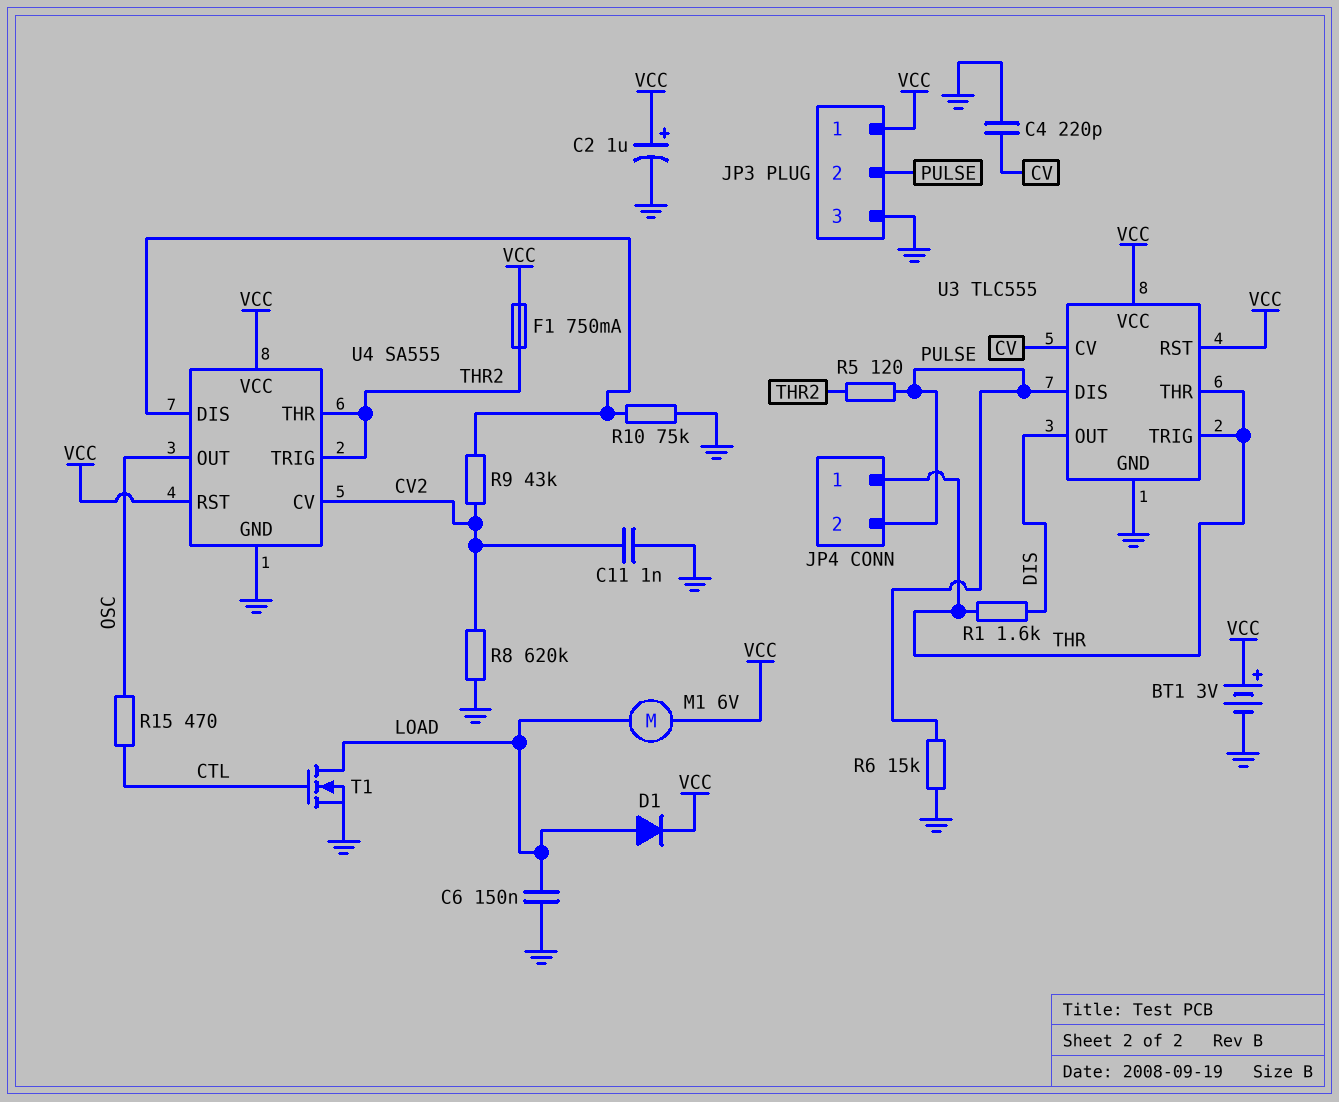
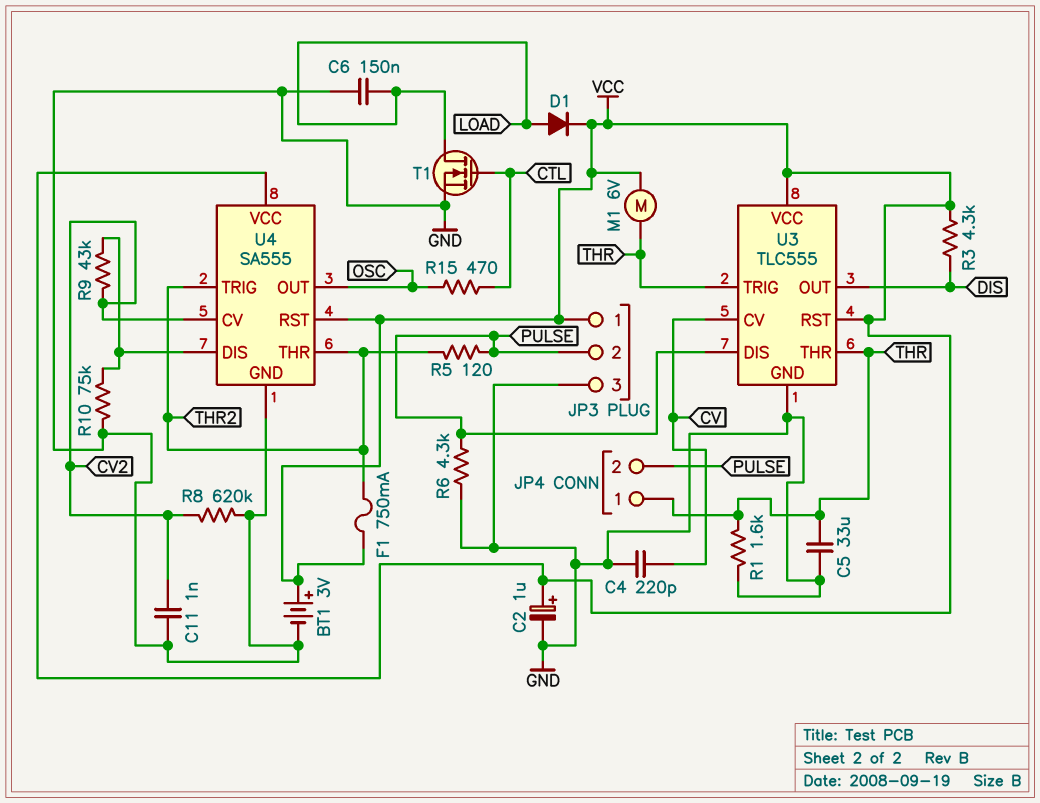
C5: none -> 33uF (GND, THR)
M1: motor 6V (LOAD, VCC) -> motor 6V (THR, VCC)
R1: 1.6k (DIS, THR) -> 1.6k (GND, THR)
R3: none -> 4.3k (DIS, VCC)
R6: 15k (GND, PULSE) -> 4.3k (GND, PULSE)

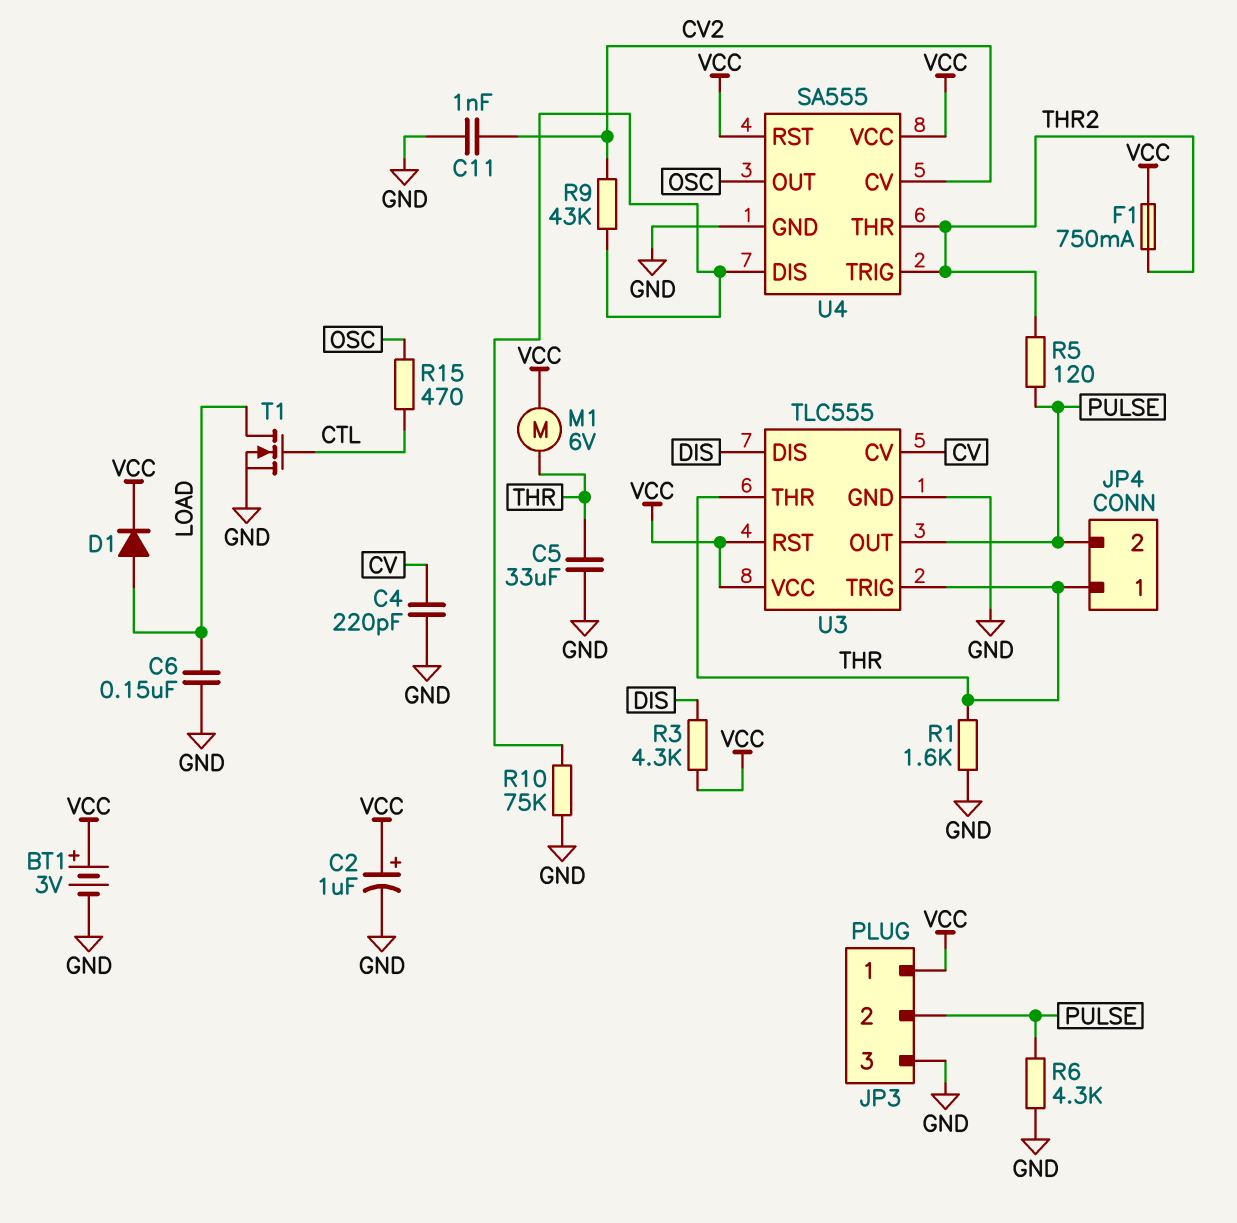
R8: 620k (CV2, GND) -> none
U3 pin DIS: PULSE -> DIS
U3 pin OUT: DIS -> PULSE

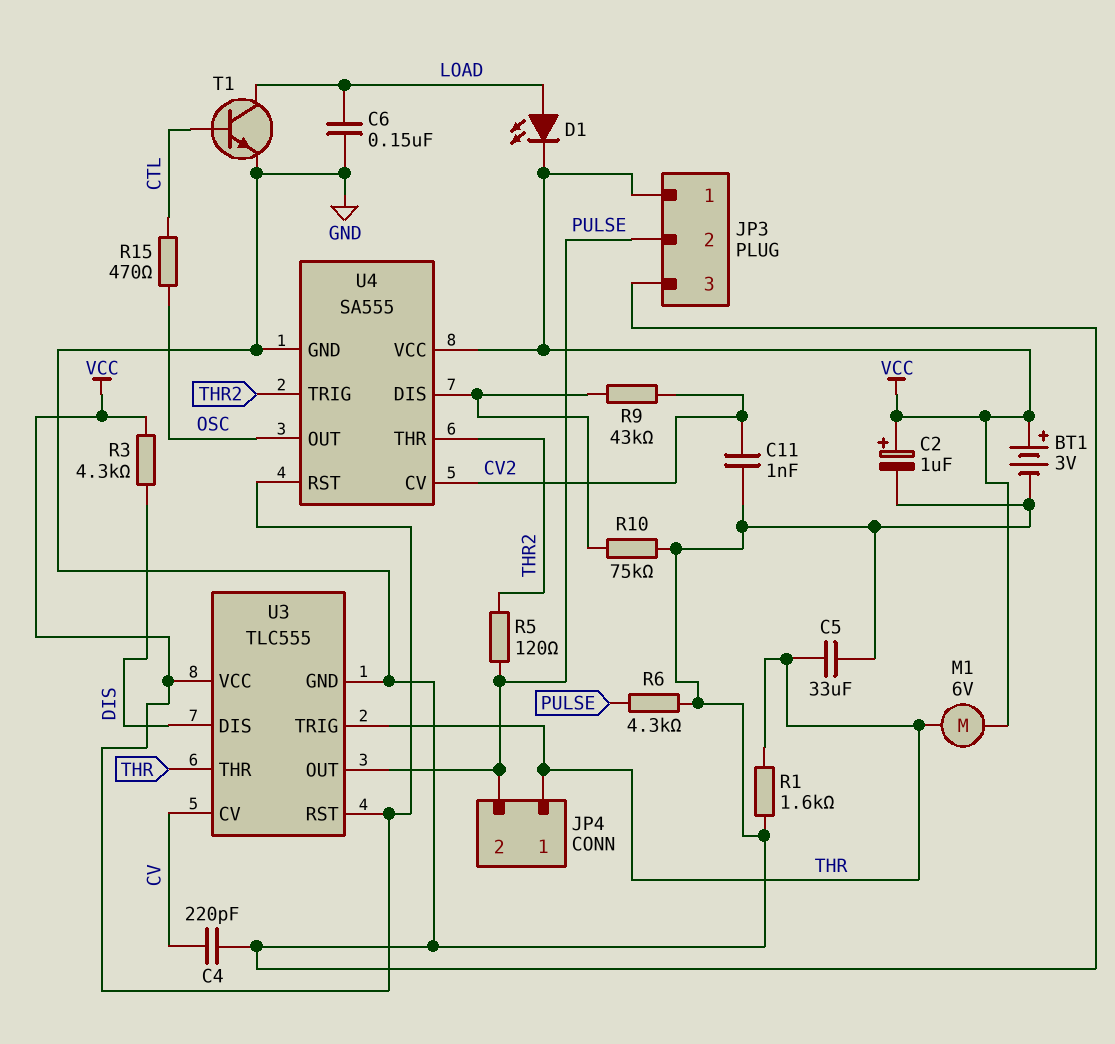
D1: diode (A LOAD, K VCC) -> LED (A LOAD, K VCC)
F1: 750mA (THR2, VCC) -> none
T1: NMOS (G CTL, D LOAD, S GND) -> NPN (B CTL, C LOAD, E GND)

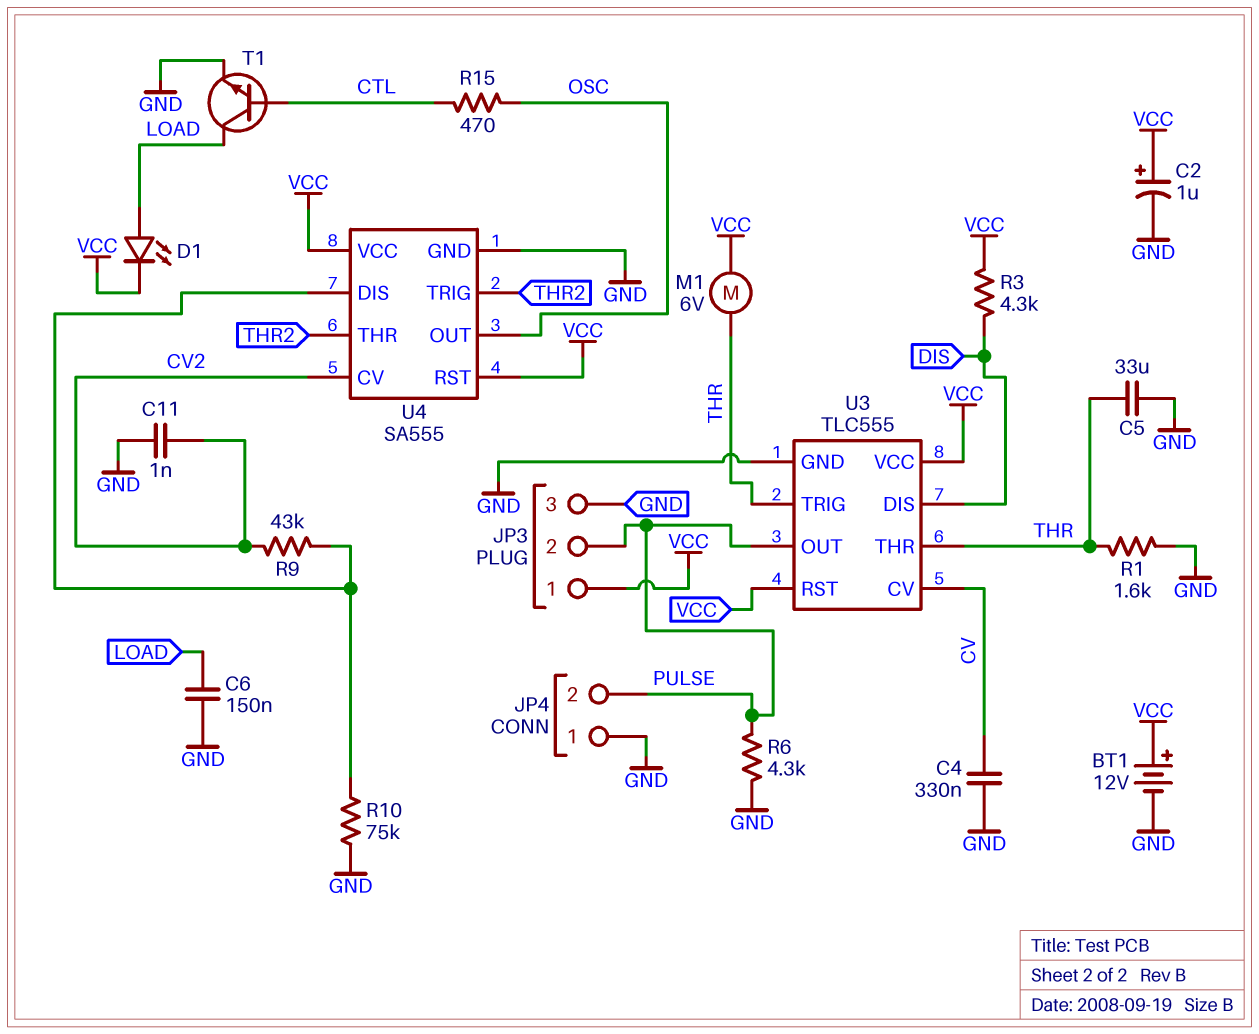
BT1: 3V (plus VCC, minus GND) -> 12V (plus VCC, minus GND)
C4: 220pF (CV, GND) -> 330nF (CV, GND)
JP4 pin 1: THR -> GND
R5: 120 (PULSE, THR2) -> none

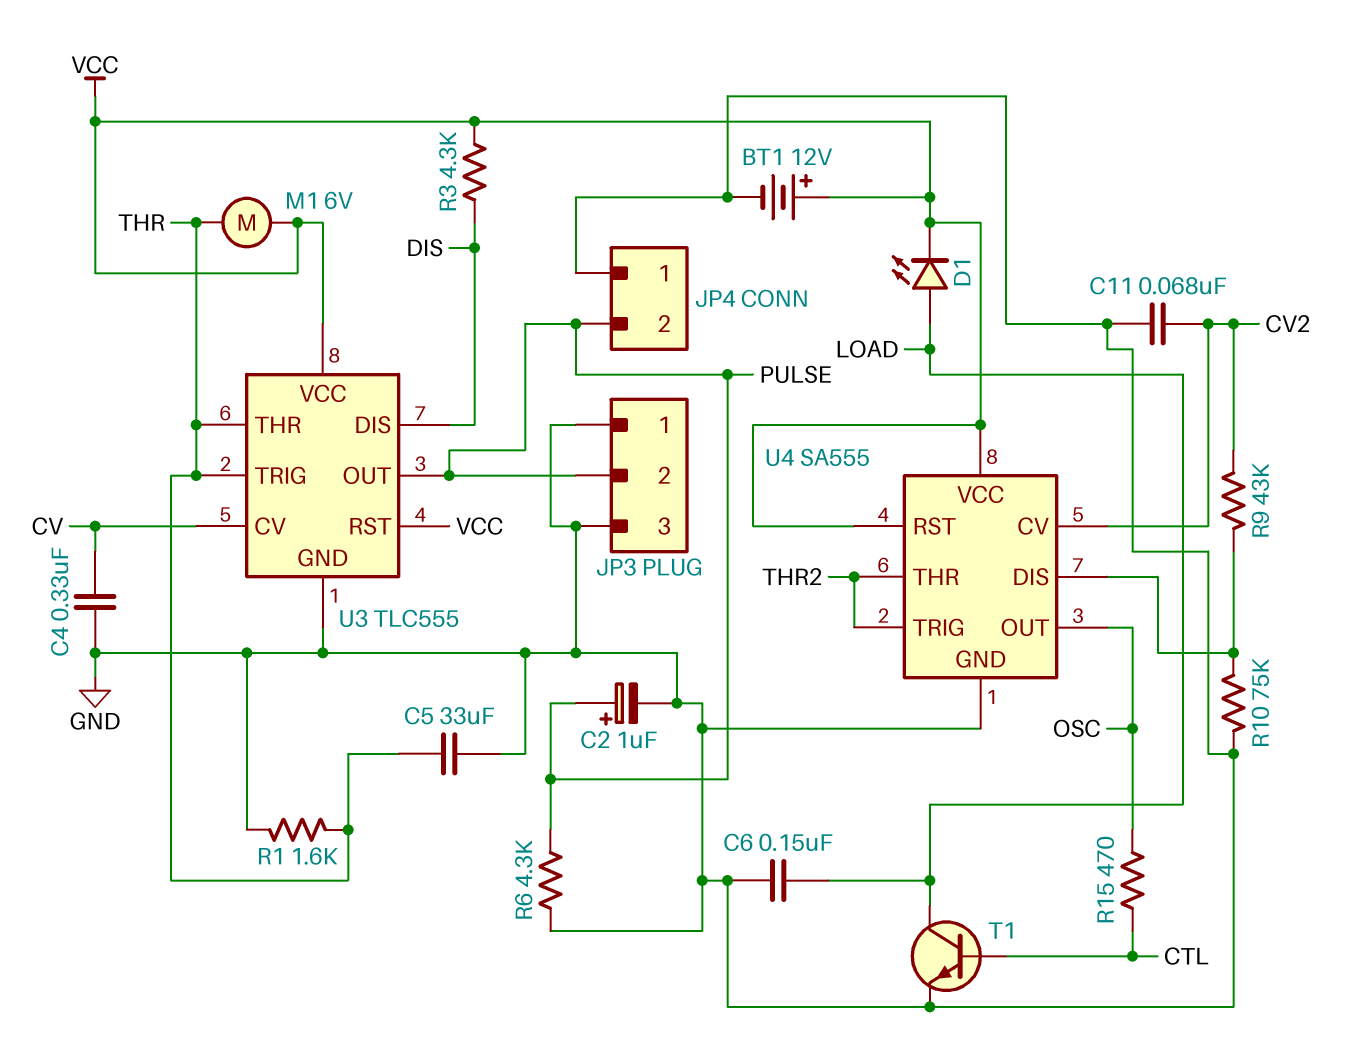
C2: 1uF (plus VCC, minus GND) -> 1uF (plus PULSE, minus GND)
C11: 1nF (CV2, GND) -> 68nF (CV2, GND)
JP3 pin 1: VCC -> GND

